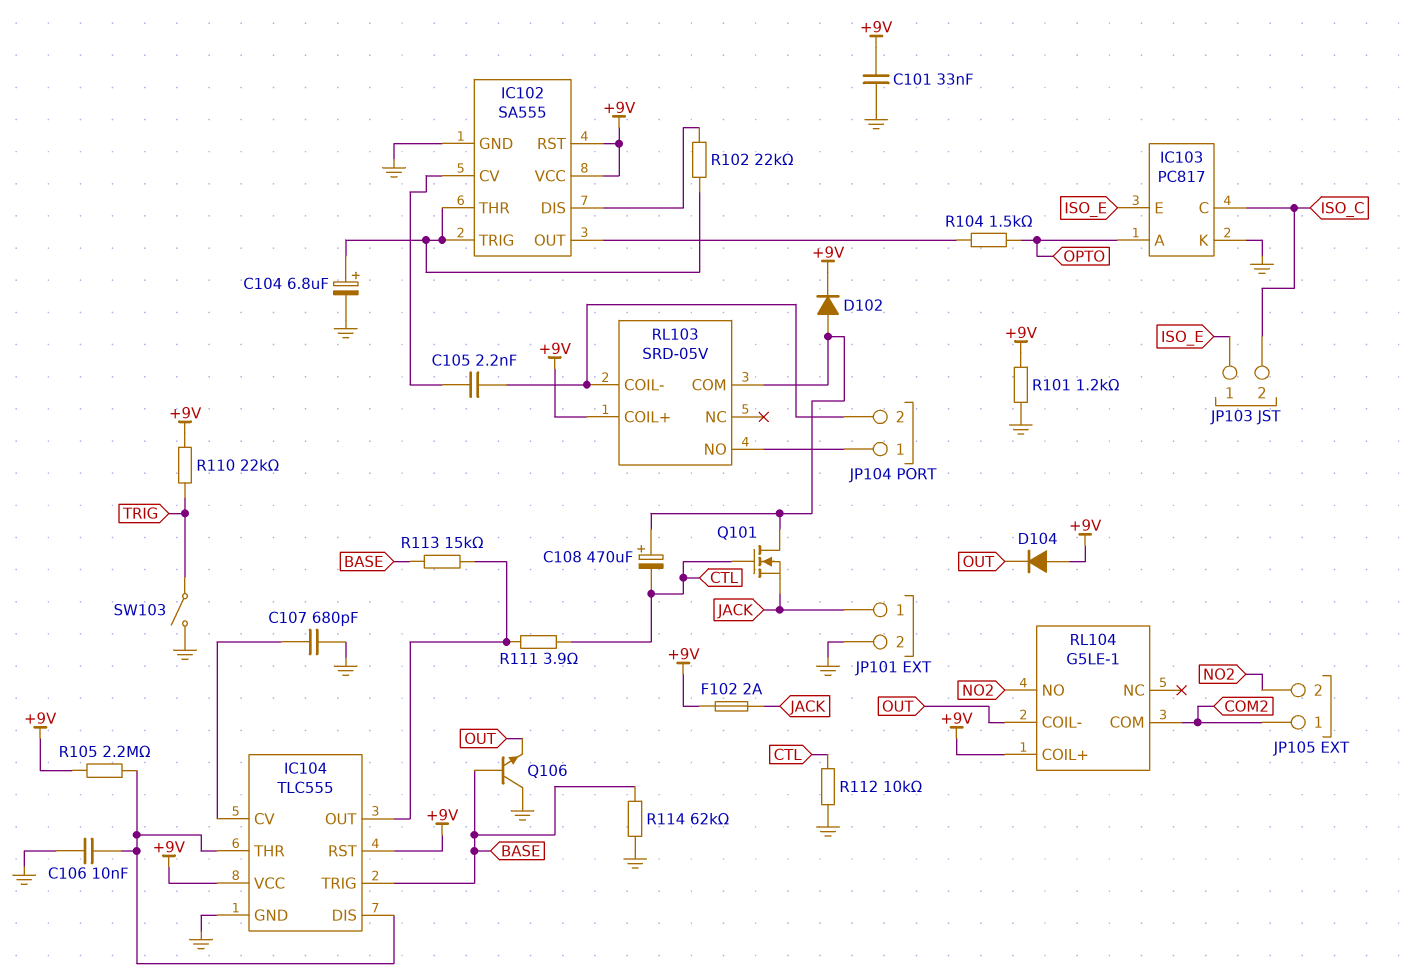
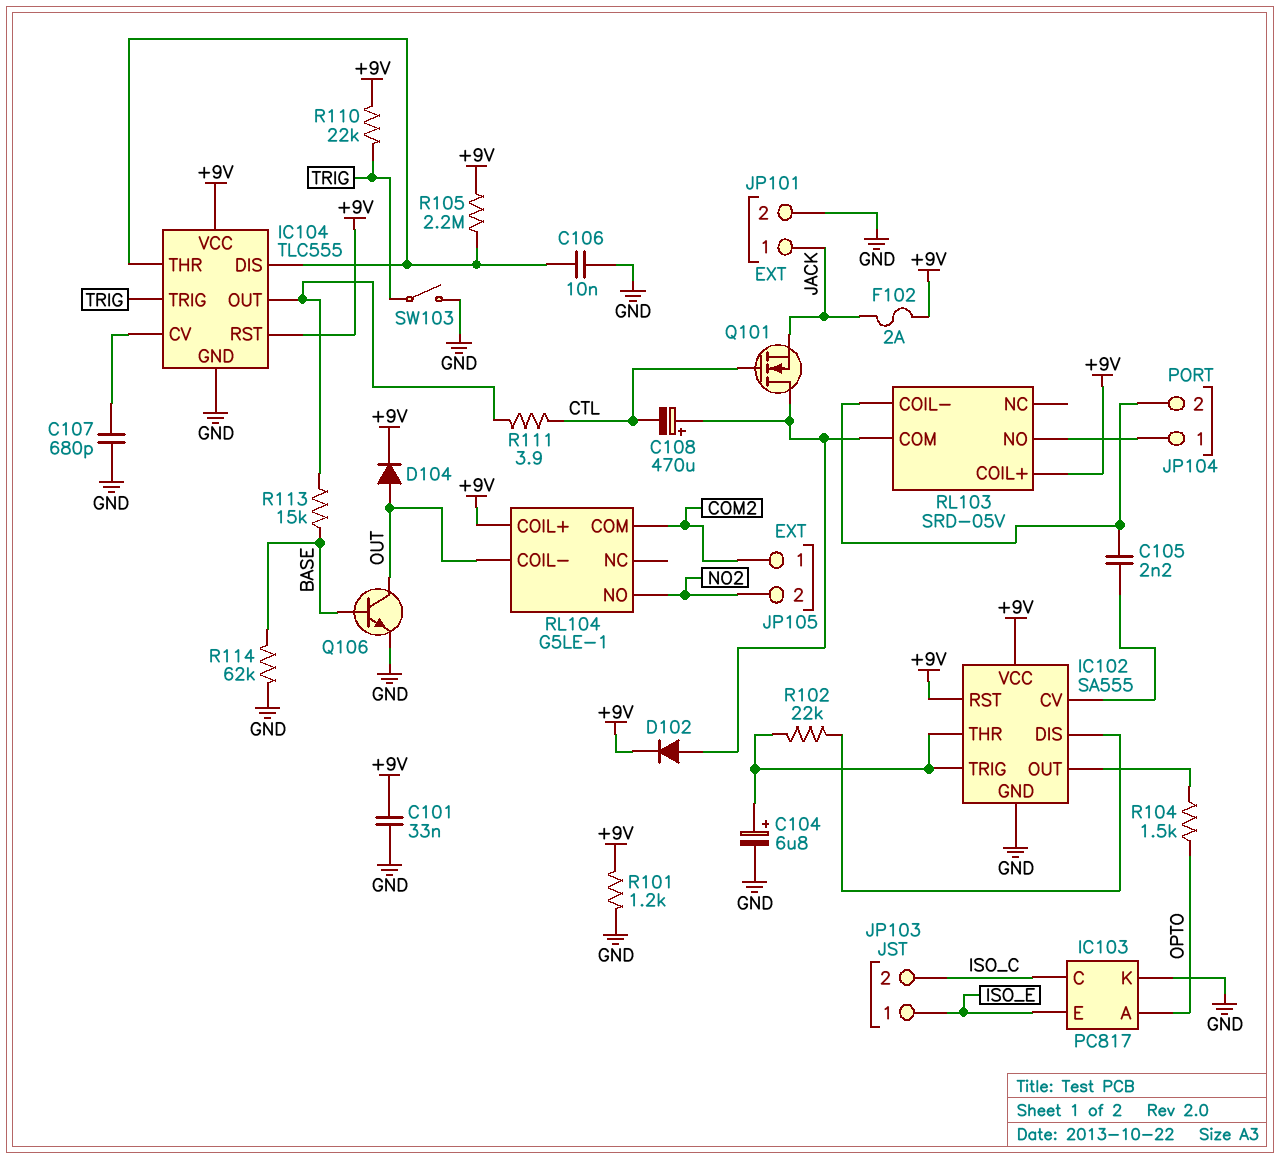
D104: diode (A +9V, K OUT) -> diode (A OUT, K +9V)
IC104 pin TRIG: BASE -> TRIG
Q106: NPN (B BASE, C GND, E OUT) -> NPN (B BASE, C OUT, E GND)
R112: 10k (CTL, GND) -> none

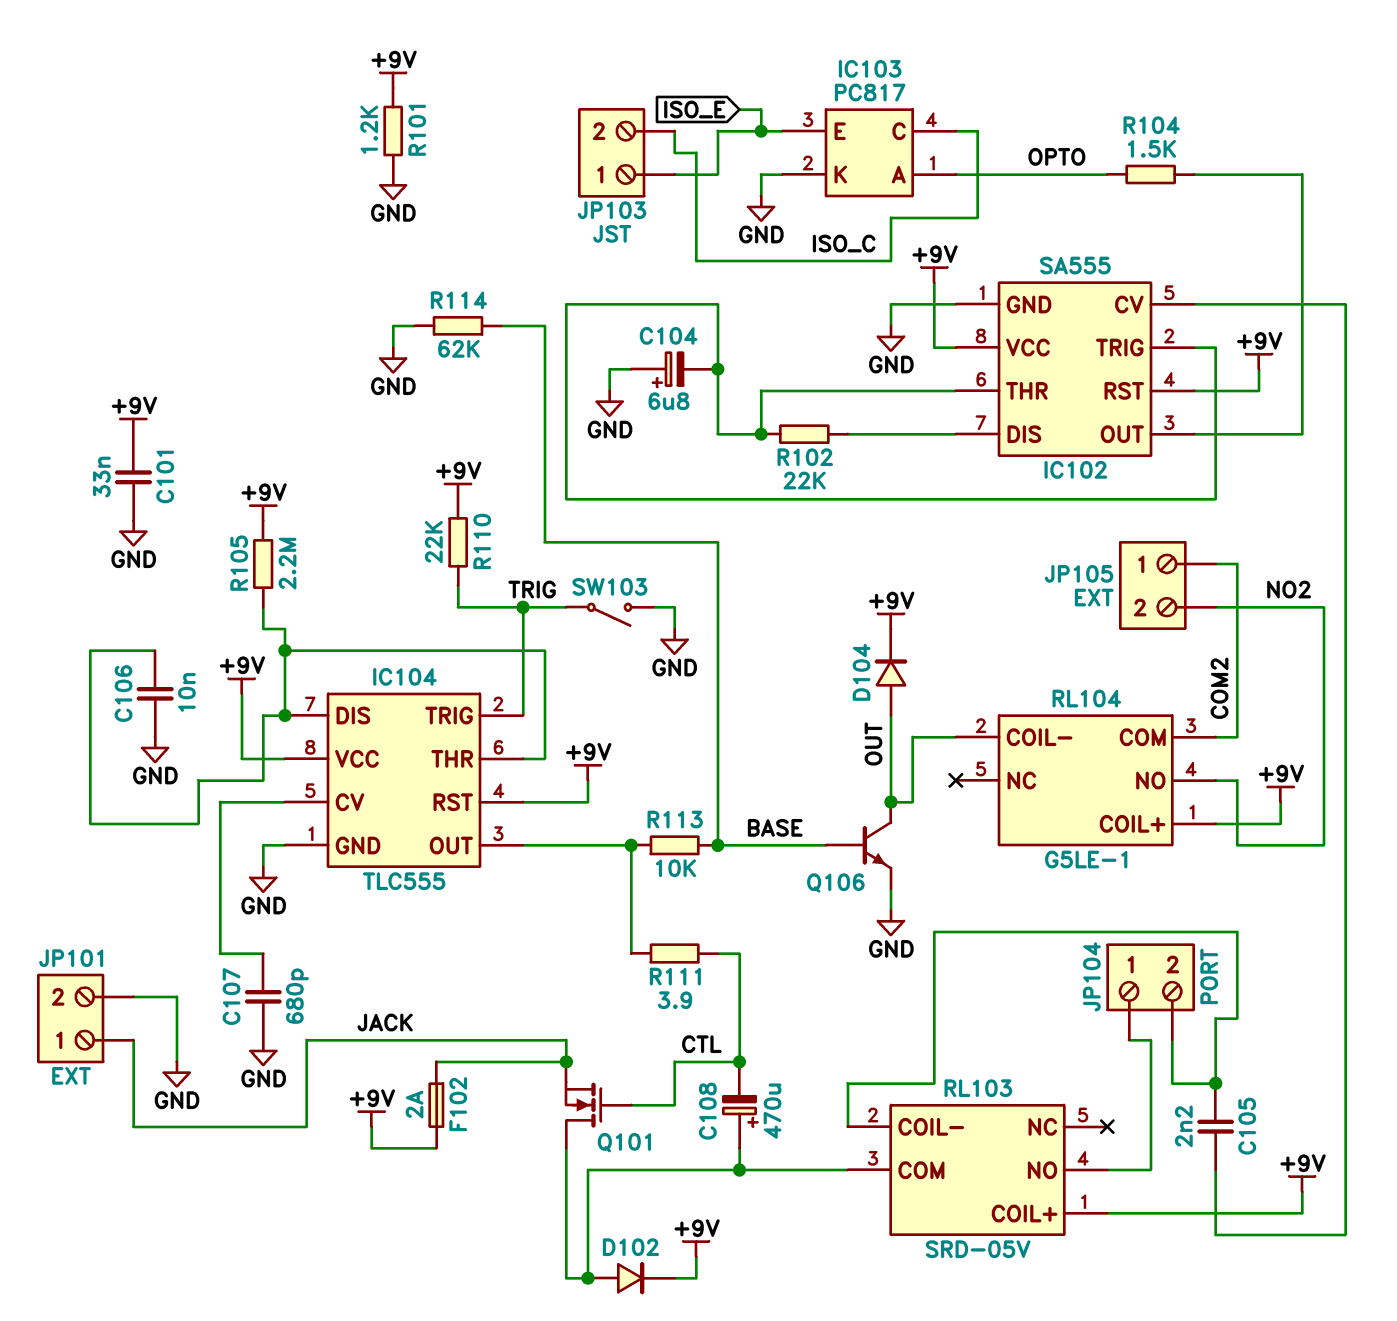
C104: 6.8uF (plus IC102/THR, minus GND) -> 6.8uF (plus GND, minus IC102/THR)
R113: 15k (BASE, IC104/OUT) -> 10k (BASE, IC104/OUT)

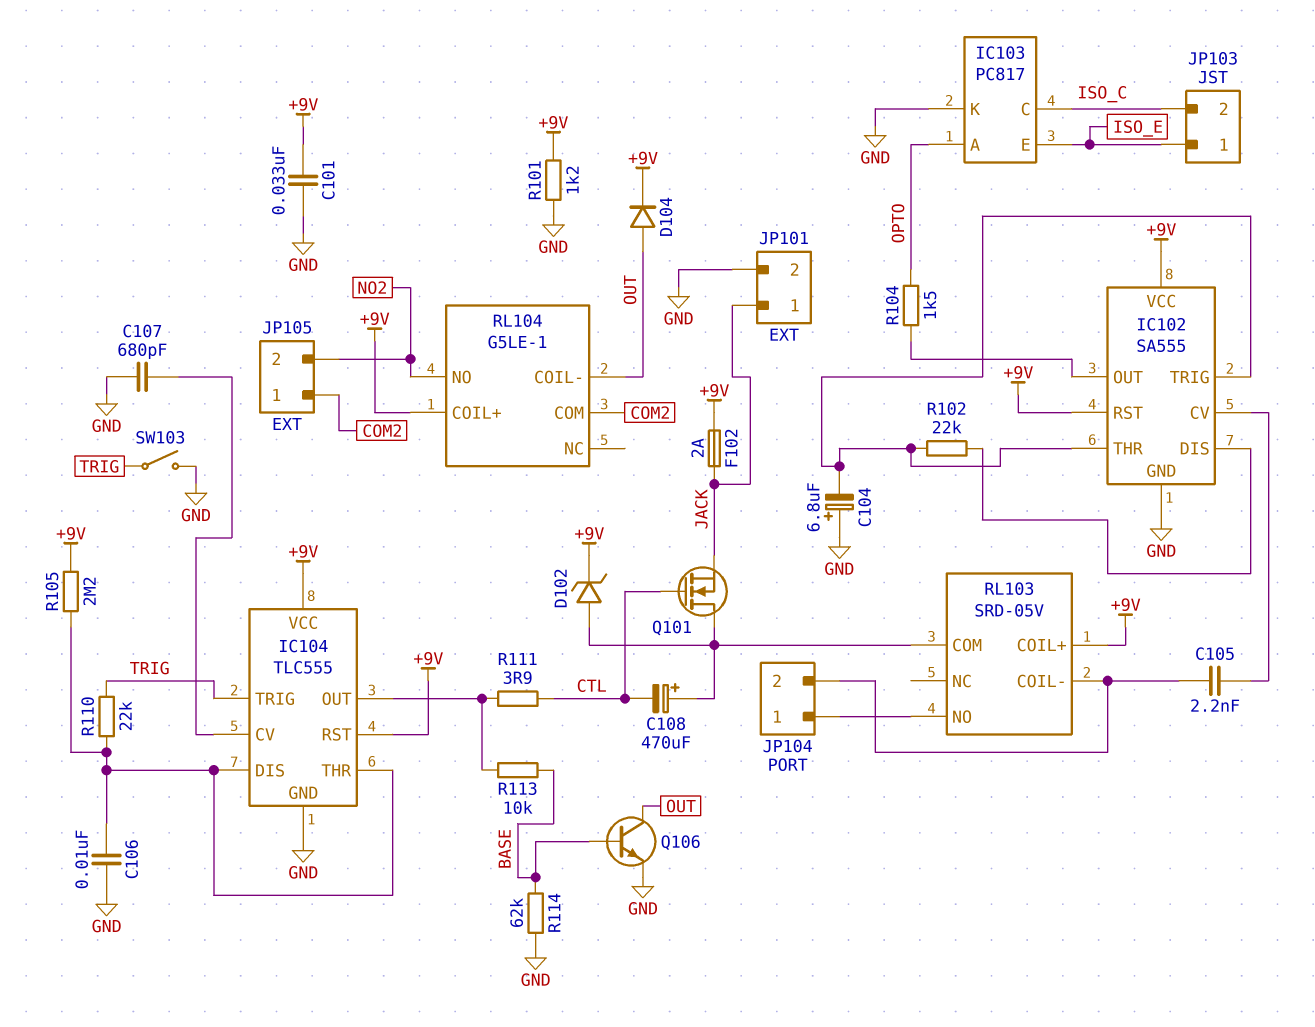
D102: diode (A RL103/COM, K +9V) -> zener (A RL103/COM, K +9V)
R110: 22k (+9V, TRIG) -> 22k (IC104/DIS, TRIG)

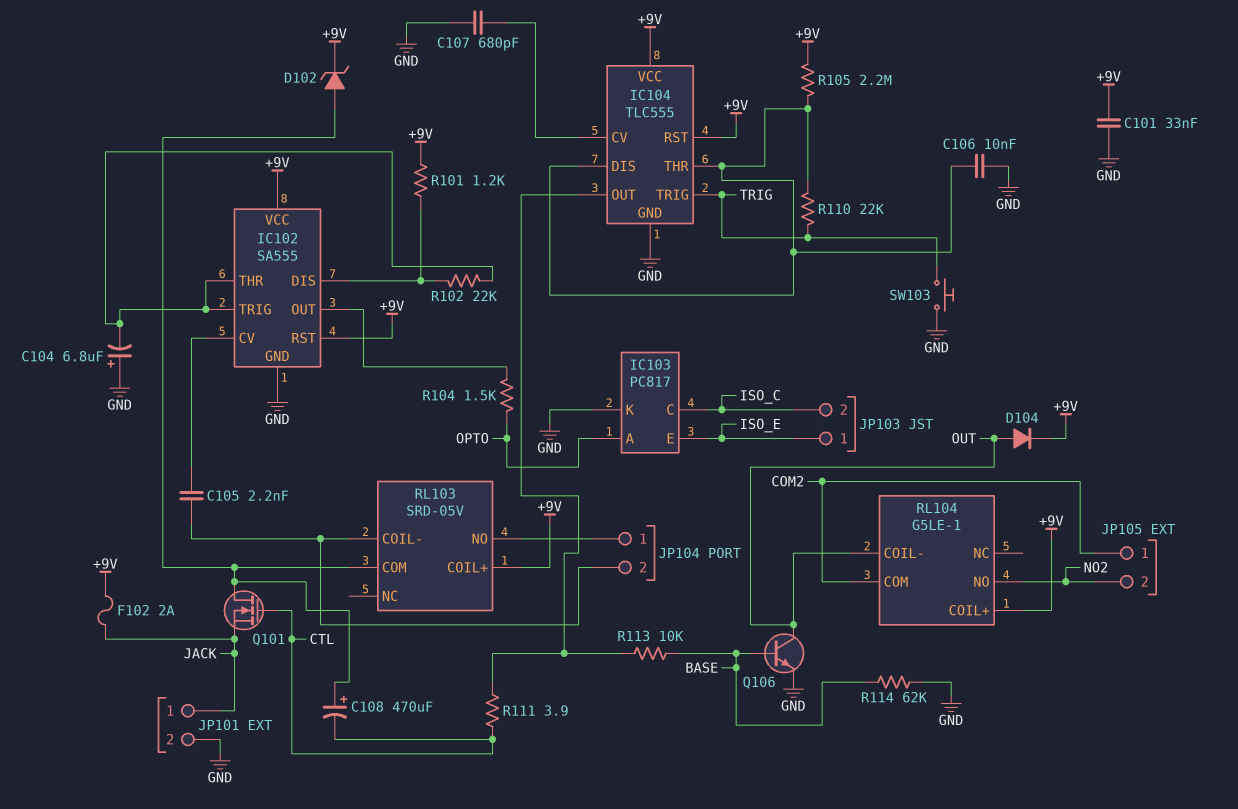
R101: 1.2k (+9V, GND) -> 1.2k (+9V, IC102/DIS)
SW103: switch (GND, TRIG) -> button (GND, TRIG)

